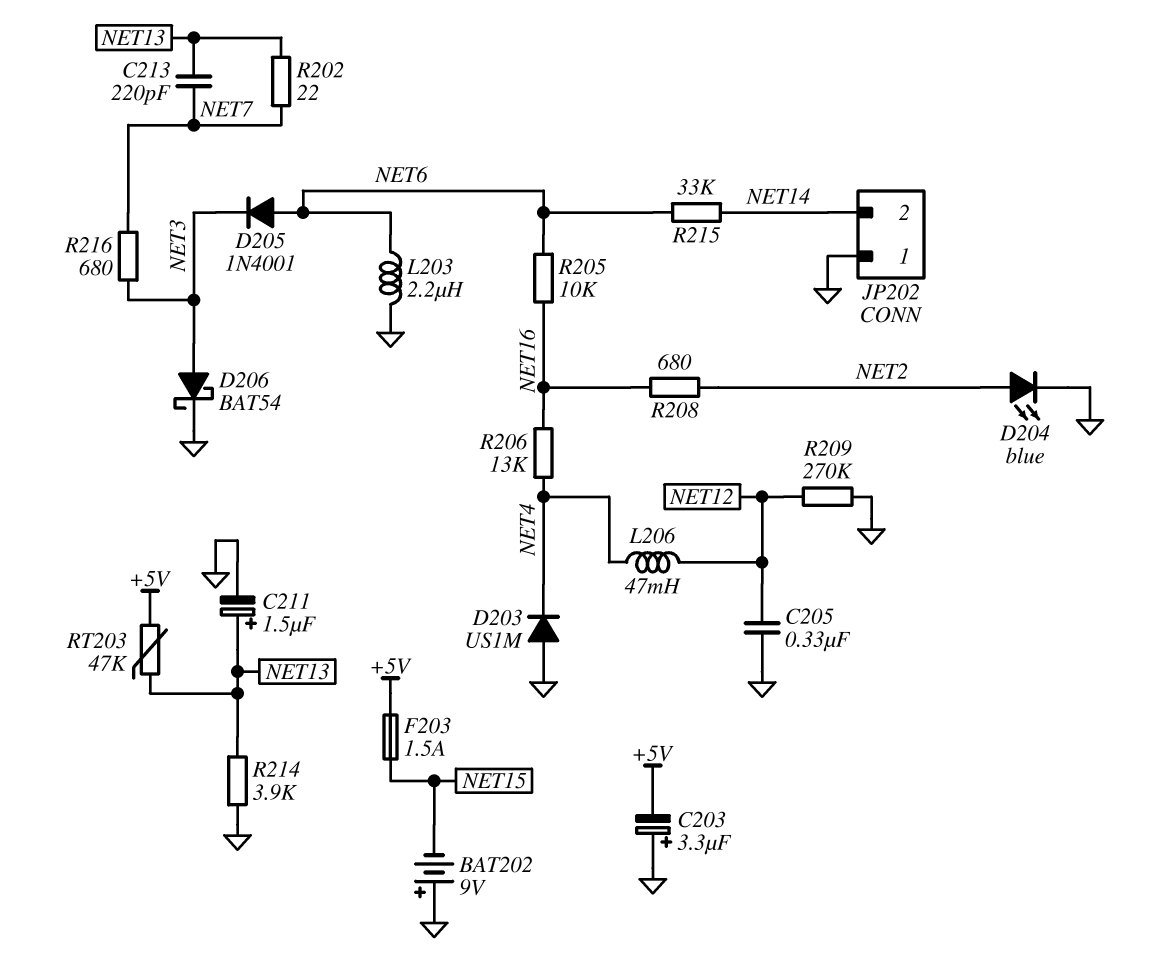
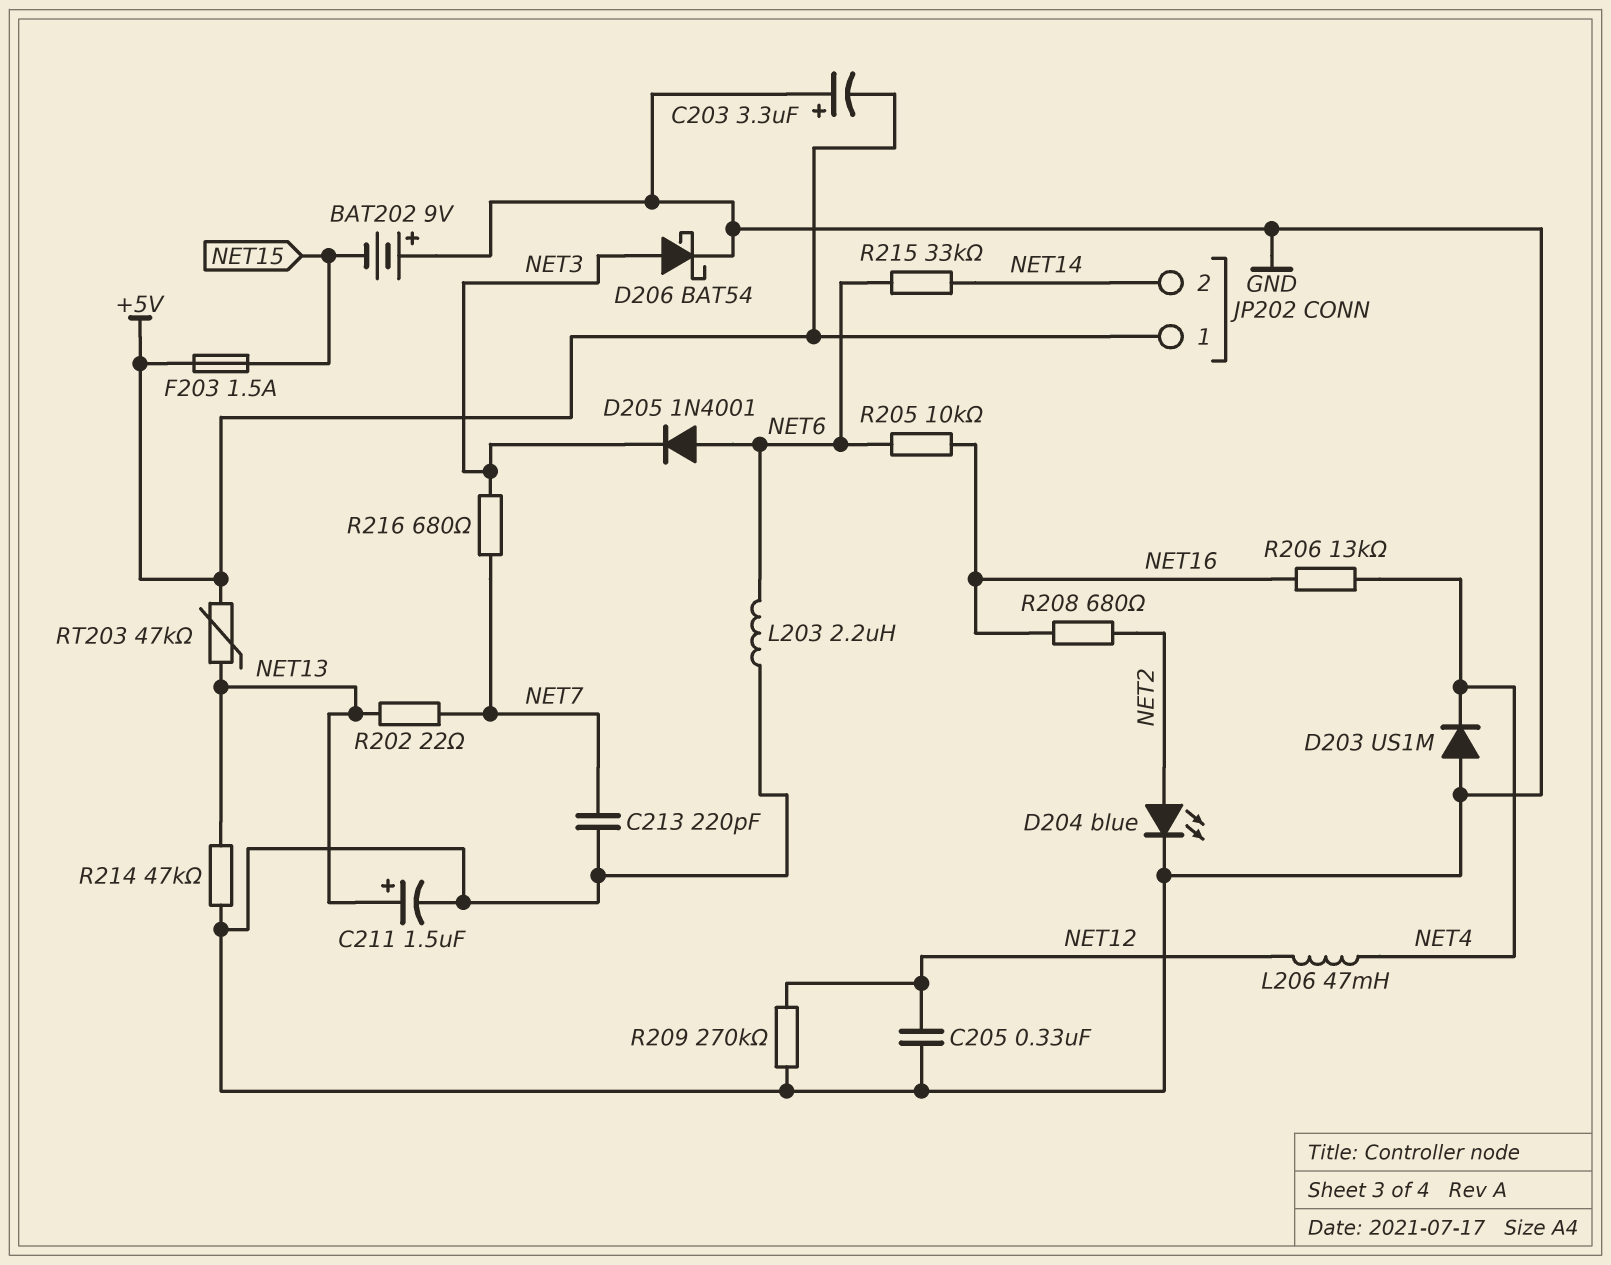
C213: 220pF (NET7, NET13) -> 220pF (GND, NET7)
JP202 pin 1: GND -> +5V
R214: 3.9k (GND, NET13) -> 47k (GND, NET13)

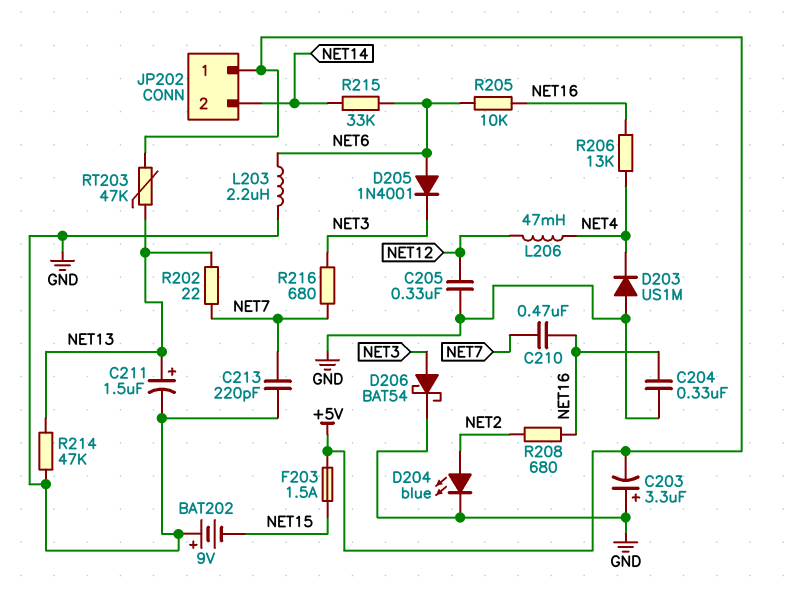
C204: none -> 330nF (GND, NET16)
C210: none -> 470nF (NET7, NET16)
R209: 270k (GND, NET12) -> none

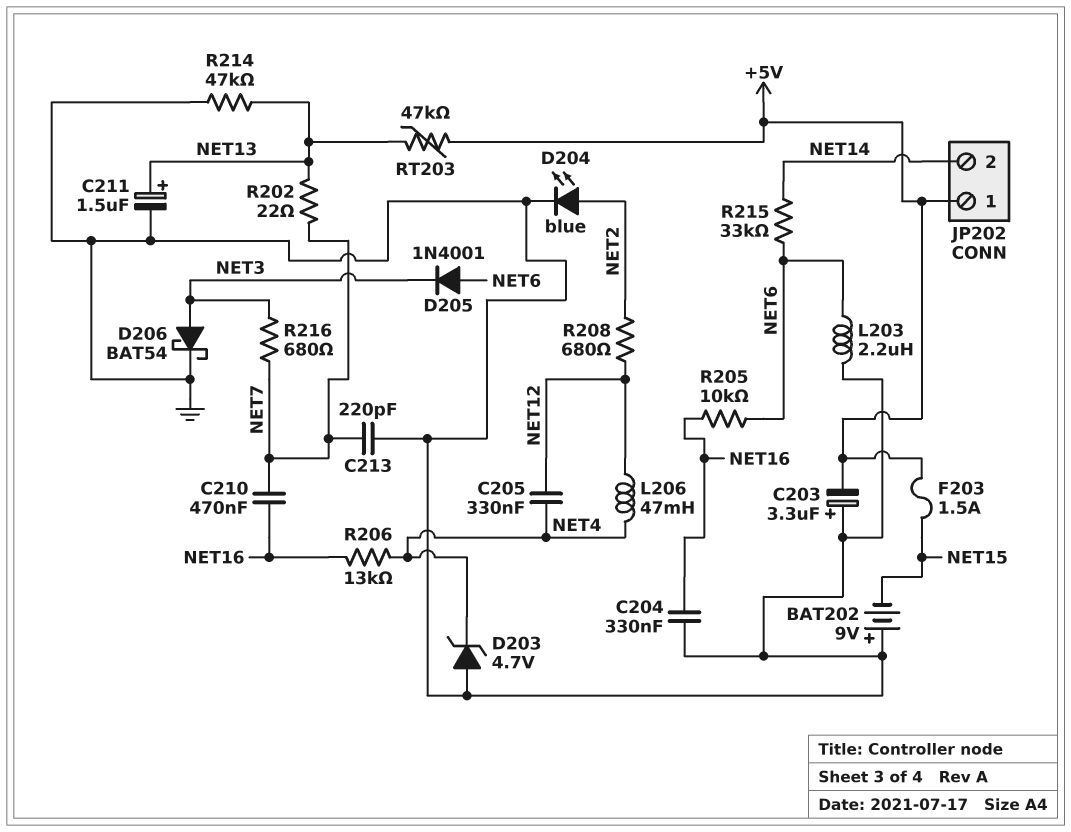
C205: 330nF (GND, NET12) -> 330nF (NET4, NET12)
D203: diode US1M (A GND, K NET4) -> zener 4.7V (A GND, K NET4)
R208: 680 (NET2, NET16) -> 680 (NET2, NET12)

